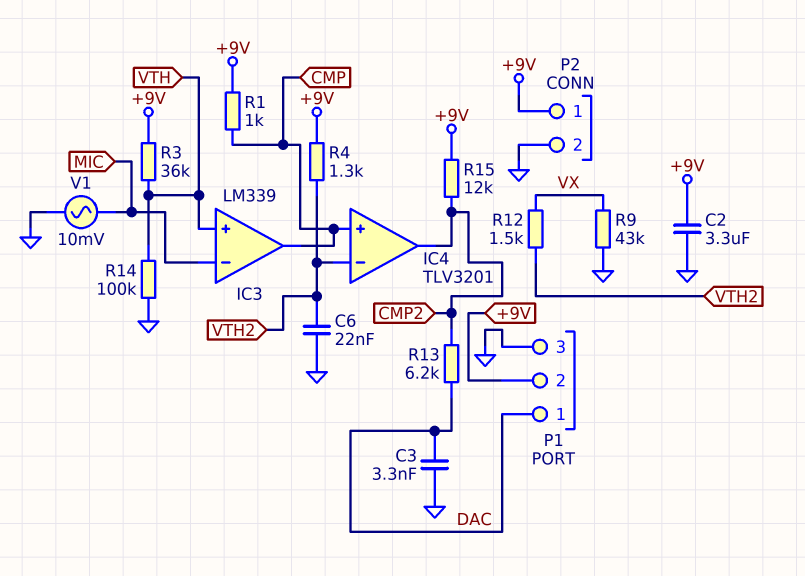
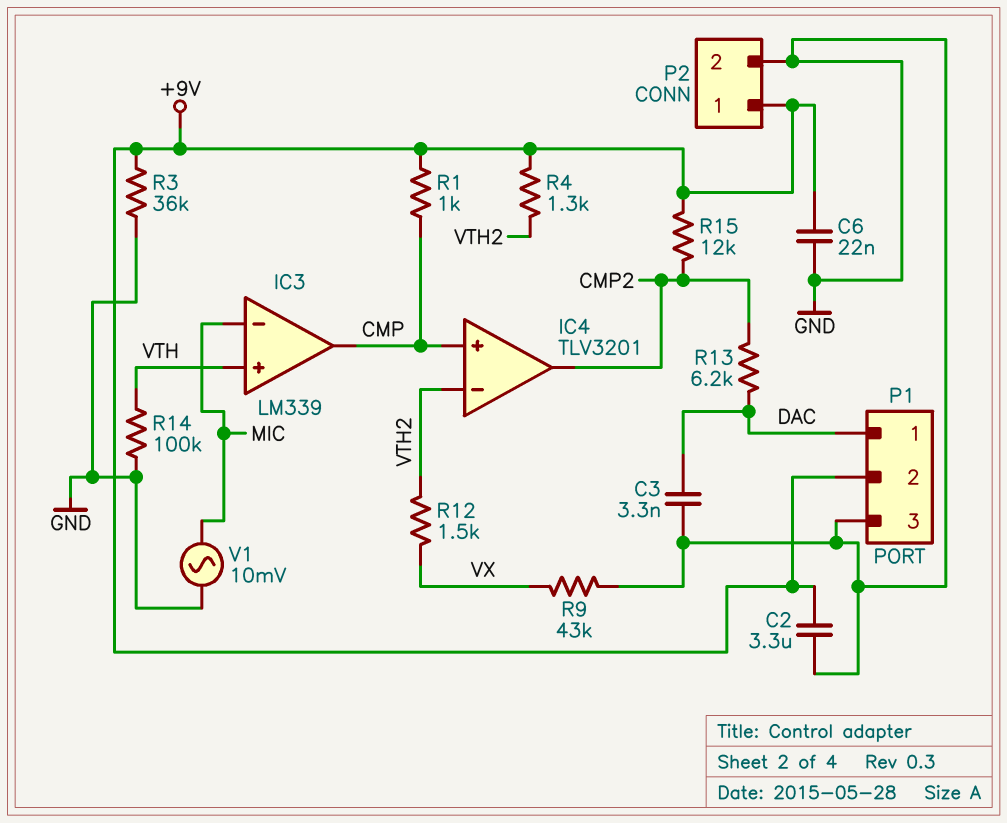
C6: 22nF (GND, VTH2) -> 22nF (+9V, GND)
R3: 36k (+9V, VTH) -> 36k (+9V, GND)

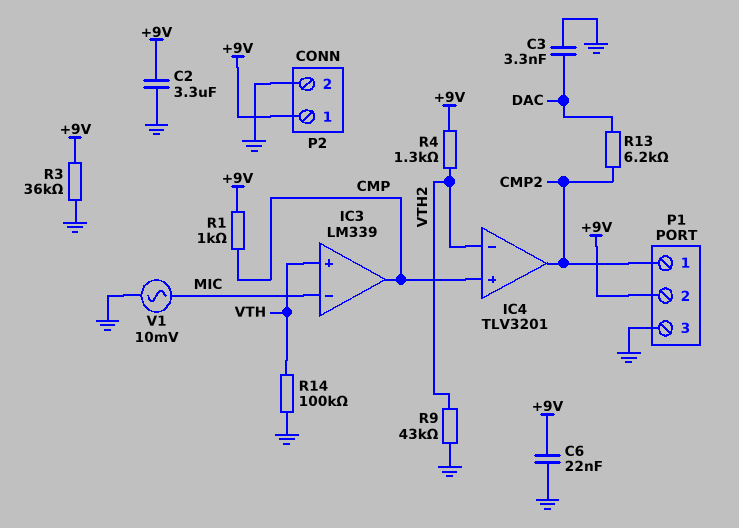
P1 pin 1: DAC -> CMP2
R9: 43k (GND, VX) -> 43k (GND, VTH2)
R12: 1.5k (VTH2, VX) -> none
R15: 12k (+9V, CMP2) -> none

